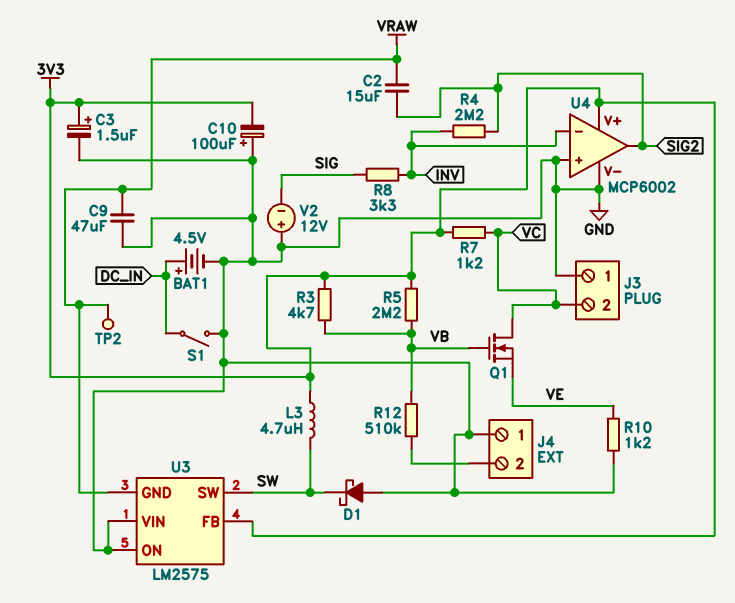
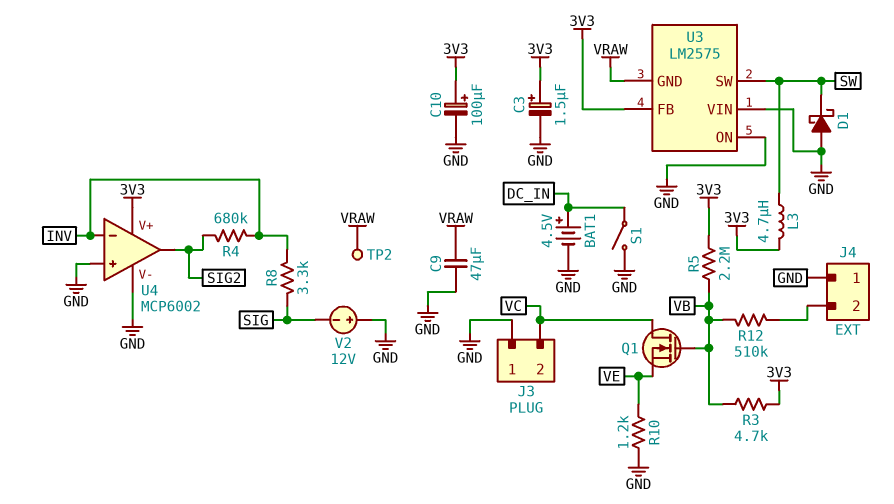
C2: 15uF (SIG2, VRAW) -> none
C10: 100uF (plus GND, minus 3V3) -> 100uF (plus 3V3, minus GND)
R4: 2.2M (INV, SIG2) -> 680k (INV, SIG2)
R7: 1.2k (3V3, VC) -> none

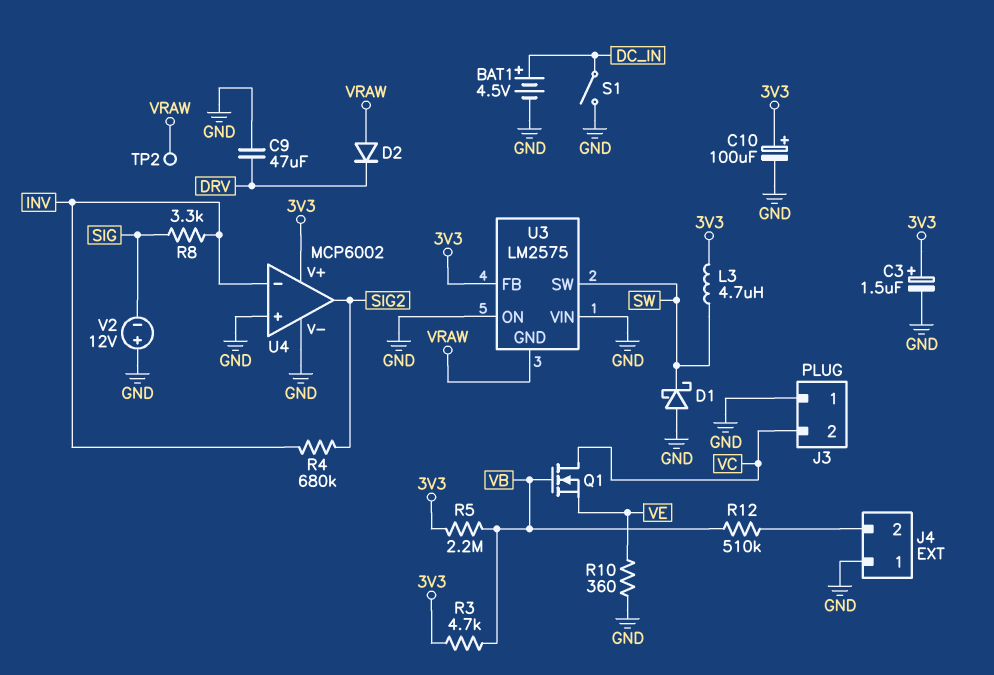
C9: 47uF (GND, VRAW) -> 47uF (DRV, GND)
D2: none -> diode (A VRAW, K DRV)
R10: 1.2k (GND, VE) -> 360 (GND, VE)

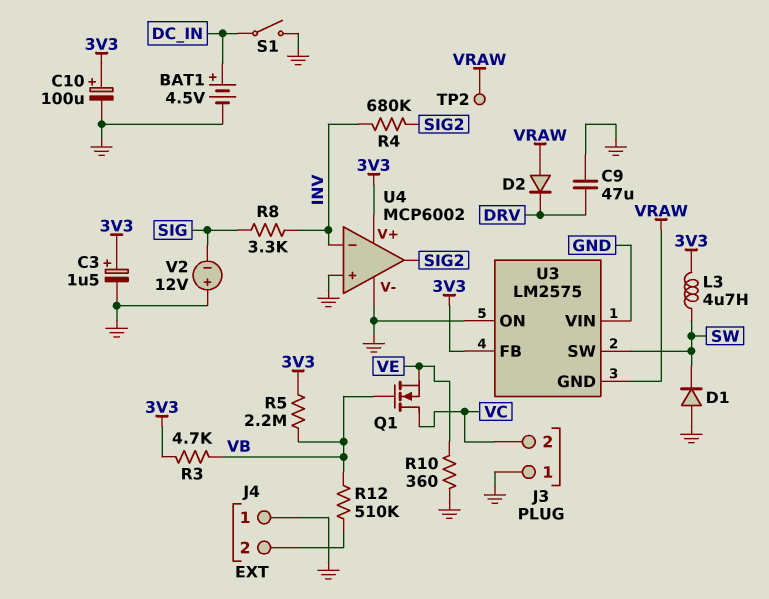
D1: schottky (A GND, K SW) -> diode (A GND, K SW)

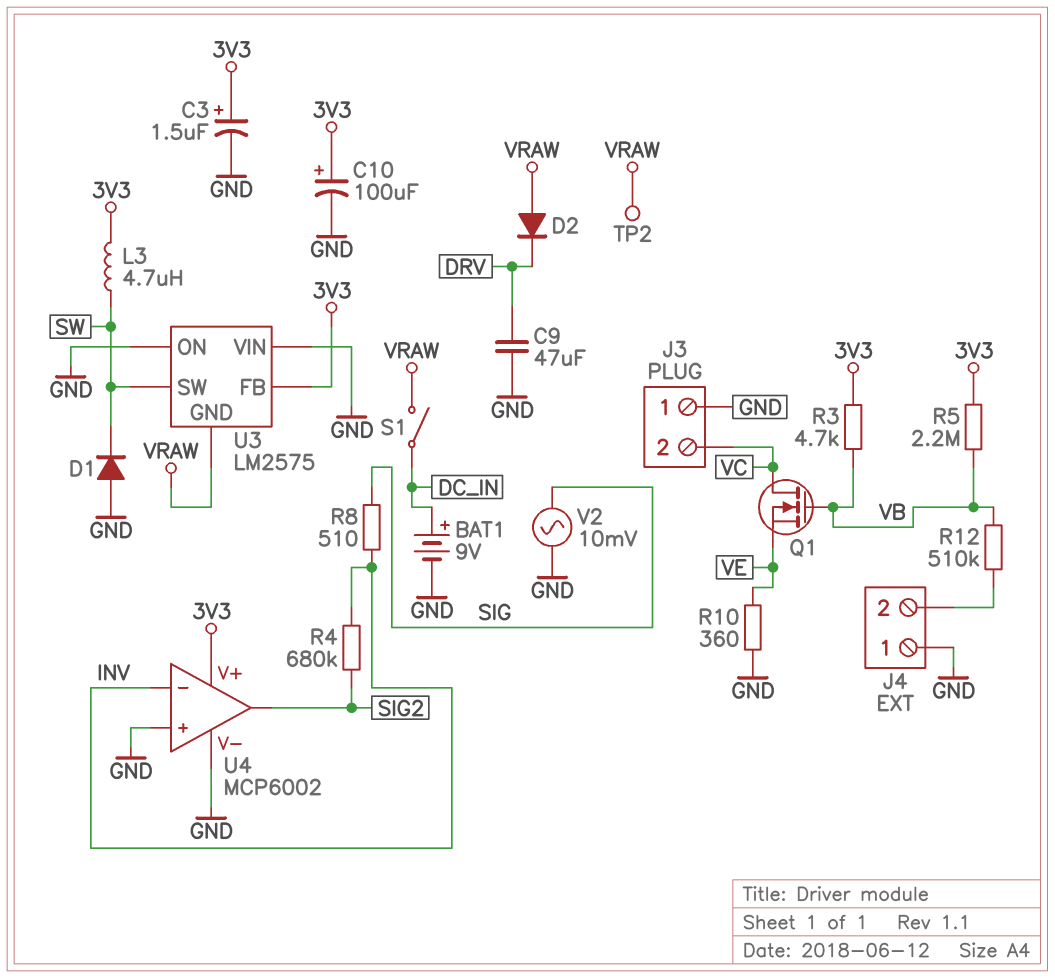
BAT1: 4.5V (plus DC_IN, minus GND) -> 9V (plus DC_IN, minus GND)
R8: 3.3k (INV, SIG) -> 510 (INV, SIG)
S1: switch (DC_IN, GND) -> switch (DC_IN, VRAW)
V2: 12V (plus GND, minus SIG) -> AC 10mV (GND, SIG)

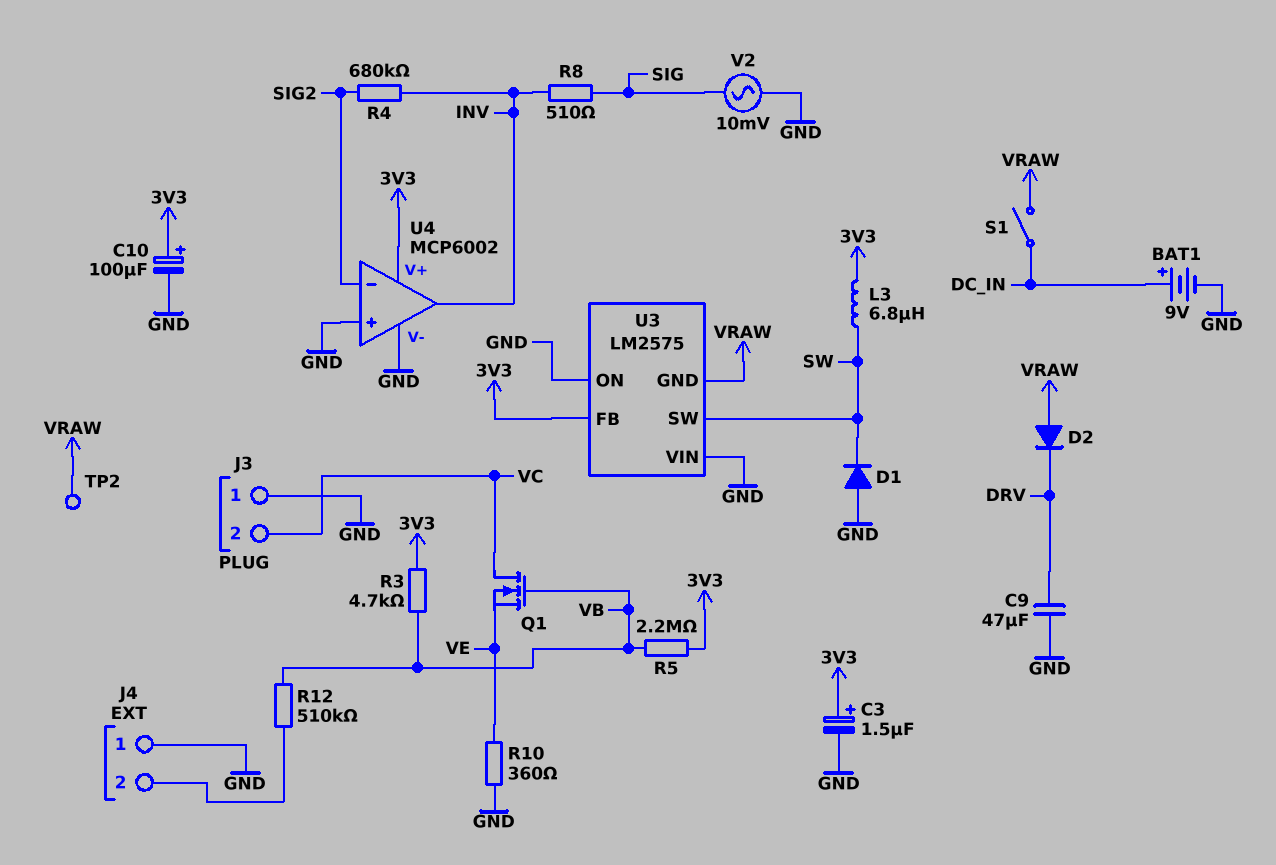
L3: 4.7uH (3V3, SW) -> 6.8uH (3V3, SW)
U4 pin in-: INV -> SIG2
U4 pin out: SIG2 -> INV

